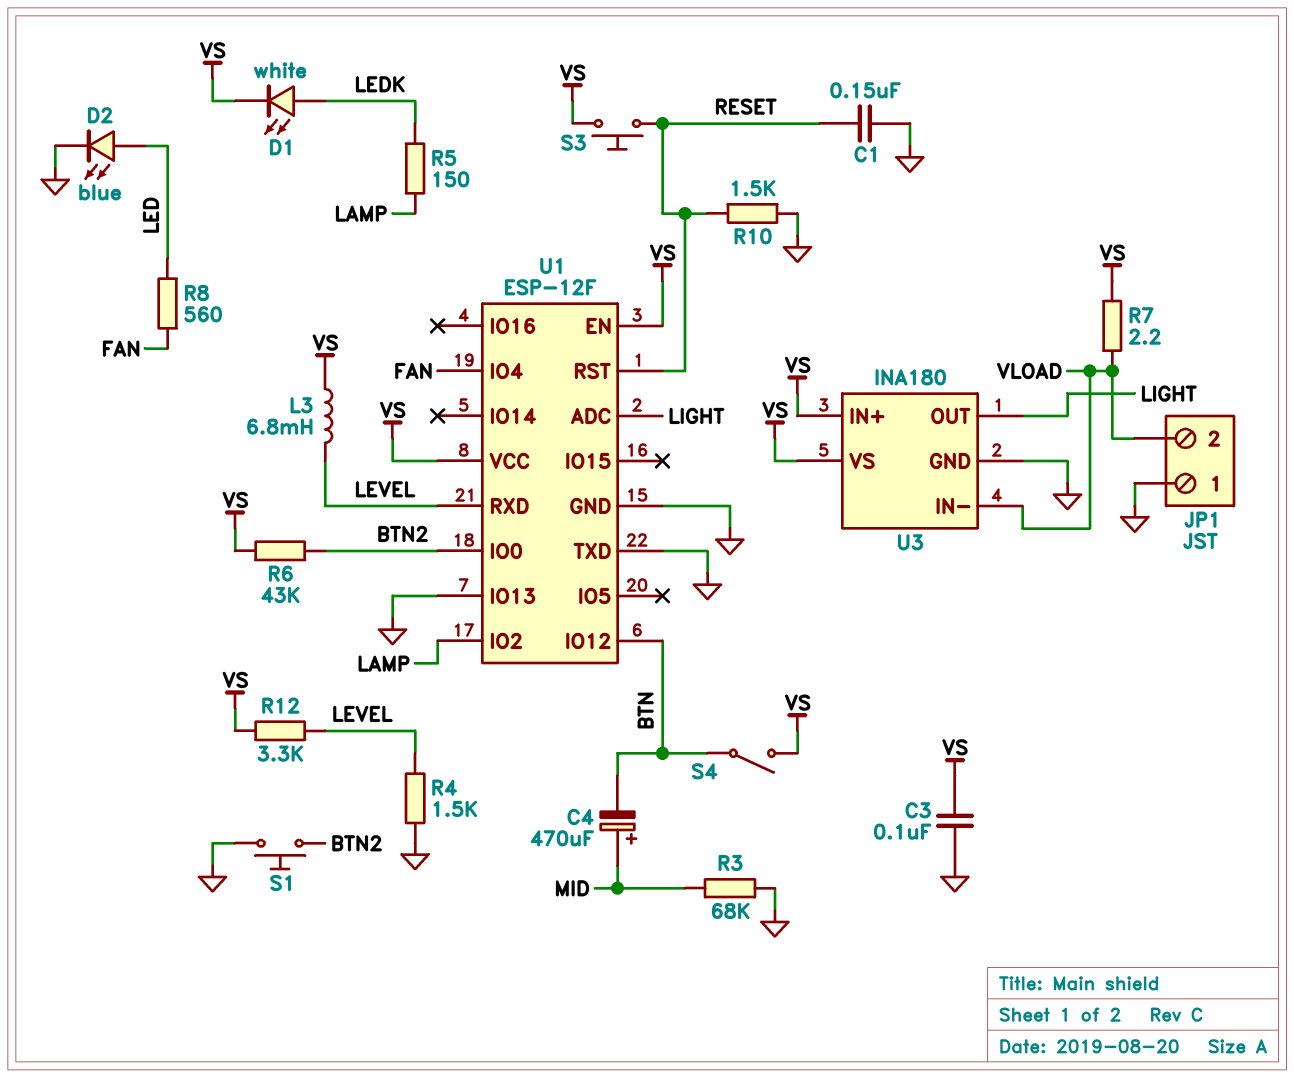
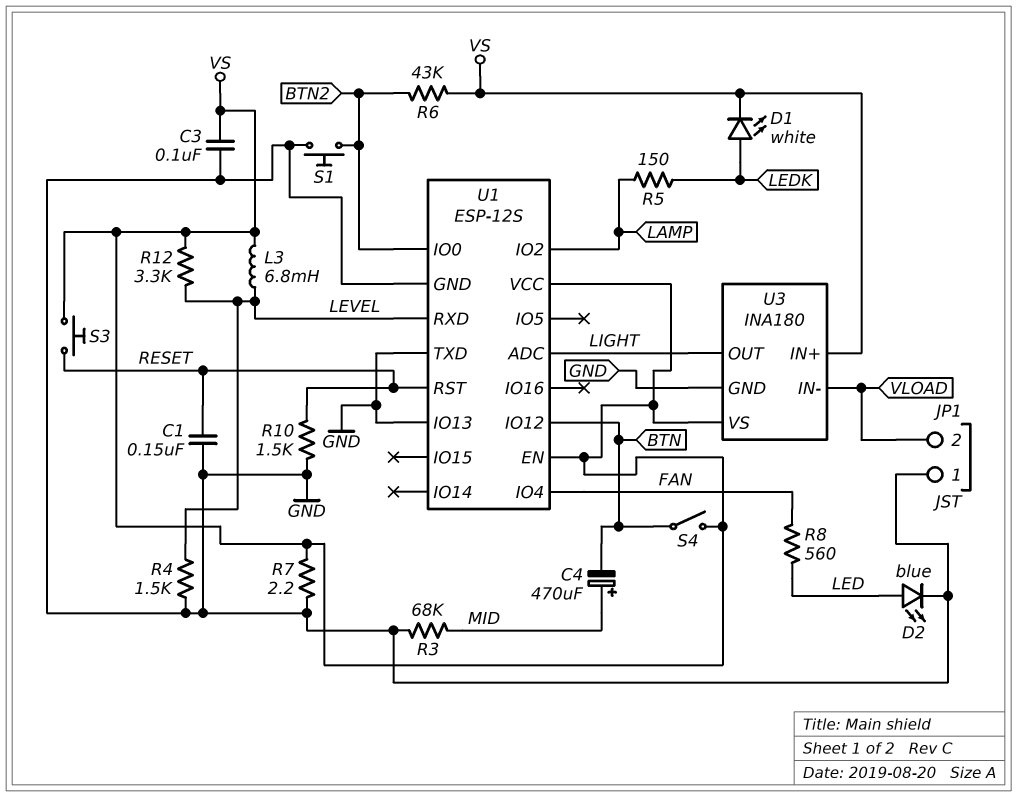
R7: 2.2 (VLOAD, VS) -> 2.2 (GND, VS)
U1: ESP-12F -> ESP-12S

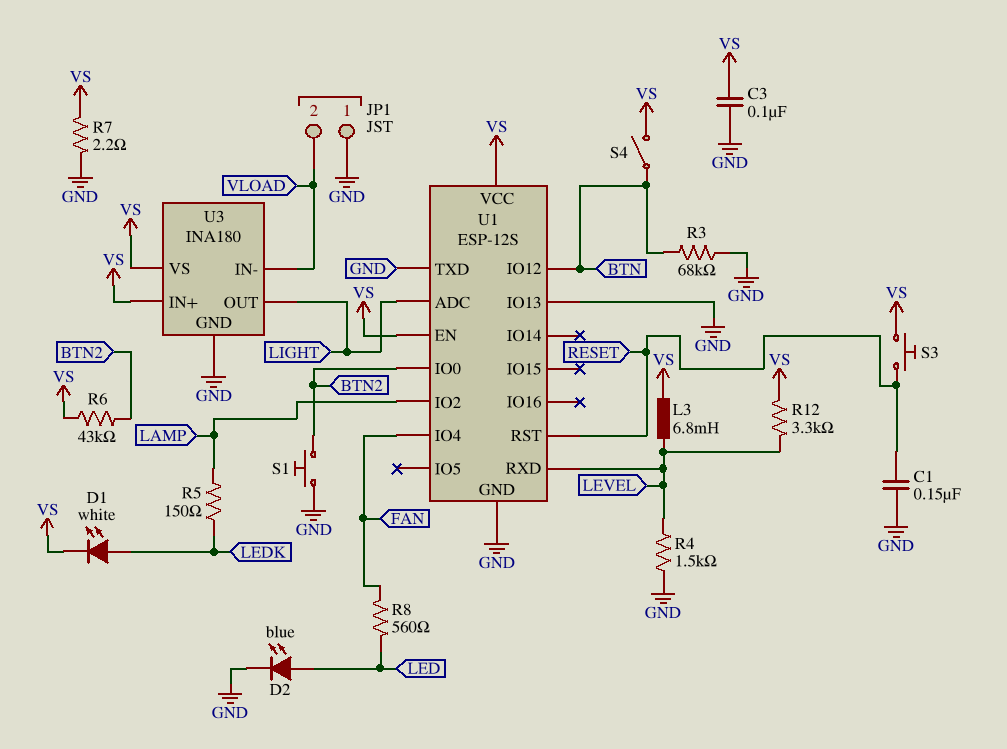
C4: 470uF (plus MID, minus BTN) -> none
R3: 68k (GND, MID) -> 68k (BTN, GND)
R10: 1.5k (GND, RESET) -> none

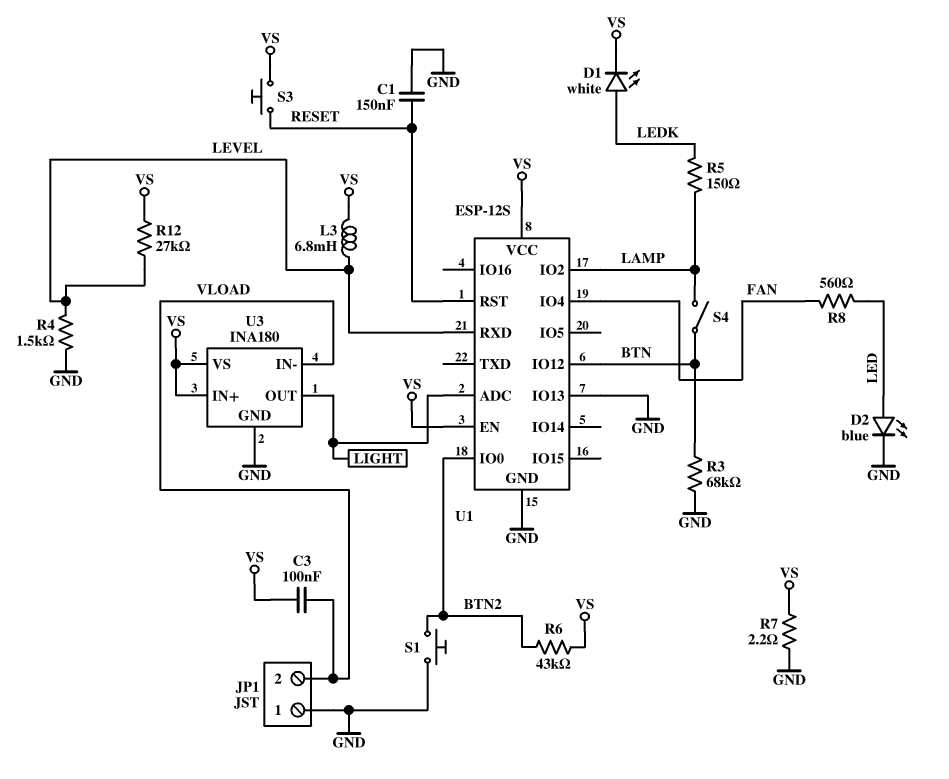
C3: 100nF (GND, VS) -> 100nF (VLOAD, VS)
R12: 3.3k (LEVEL, VS) -> 27k (LEVEL, VS)
S4: switch (BTN, VS) -> switch (BTN, LAMP)
U1 pin TXD: GND -> none

